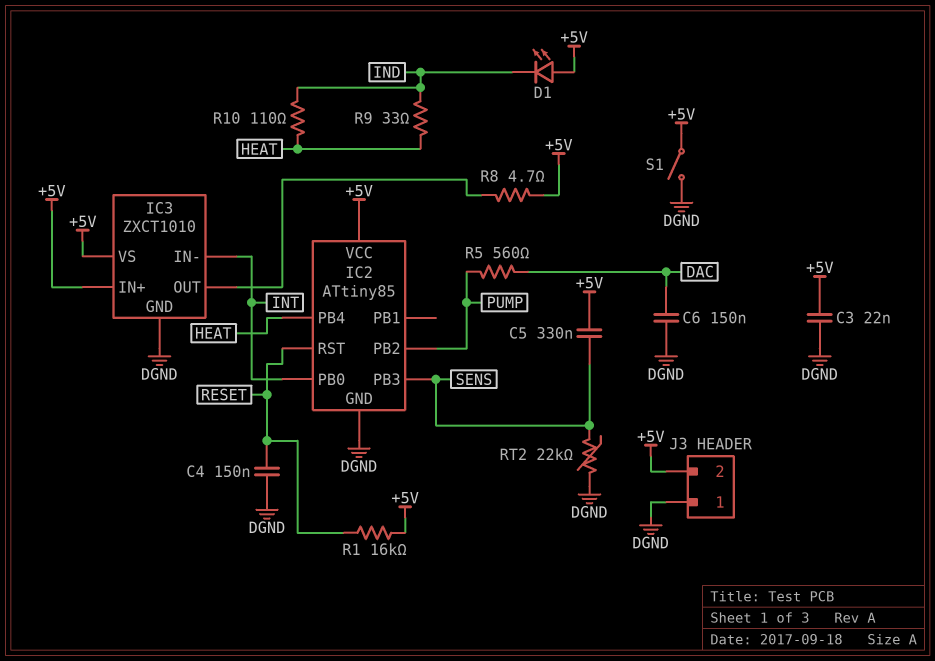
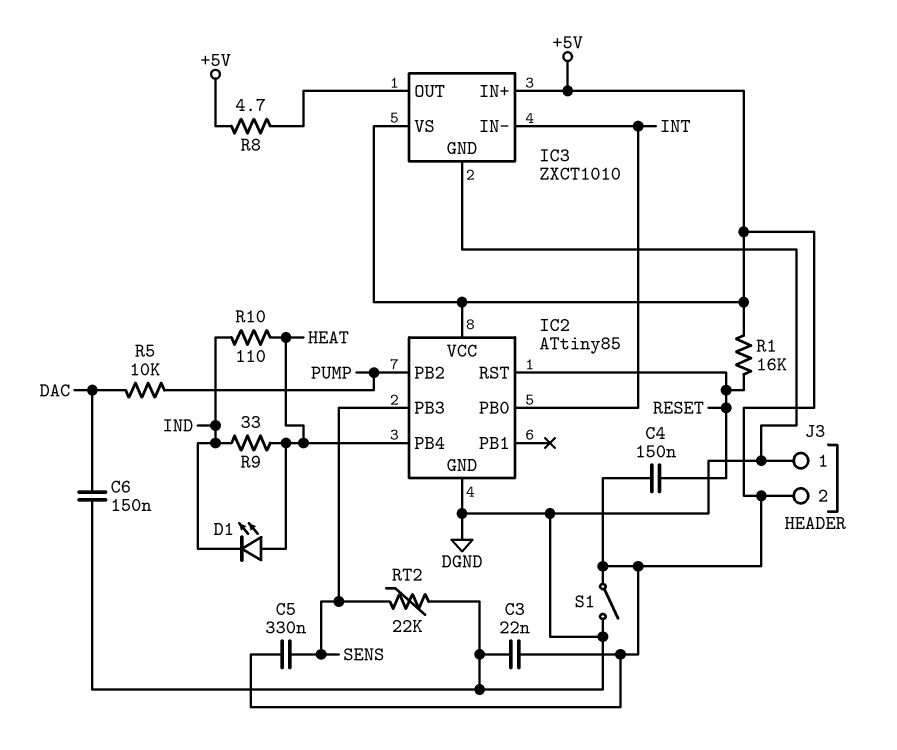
C4: 150nF (DGND, RESET) -> 150nF (+5V, RESET)
D1: LED (A +5V, K IND) -> LED (A HEAT, K IND)
R5: 560 (DAC, PUMP) -> 10k (DAC, PUMP)

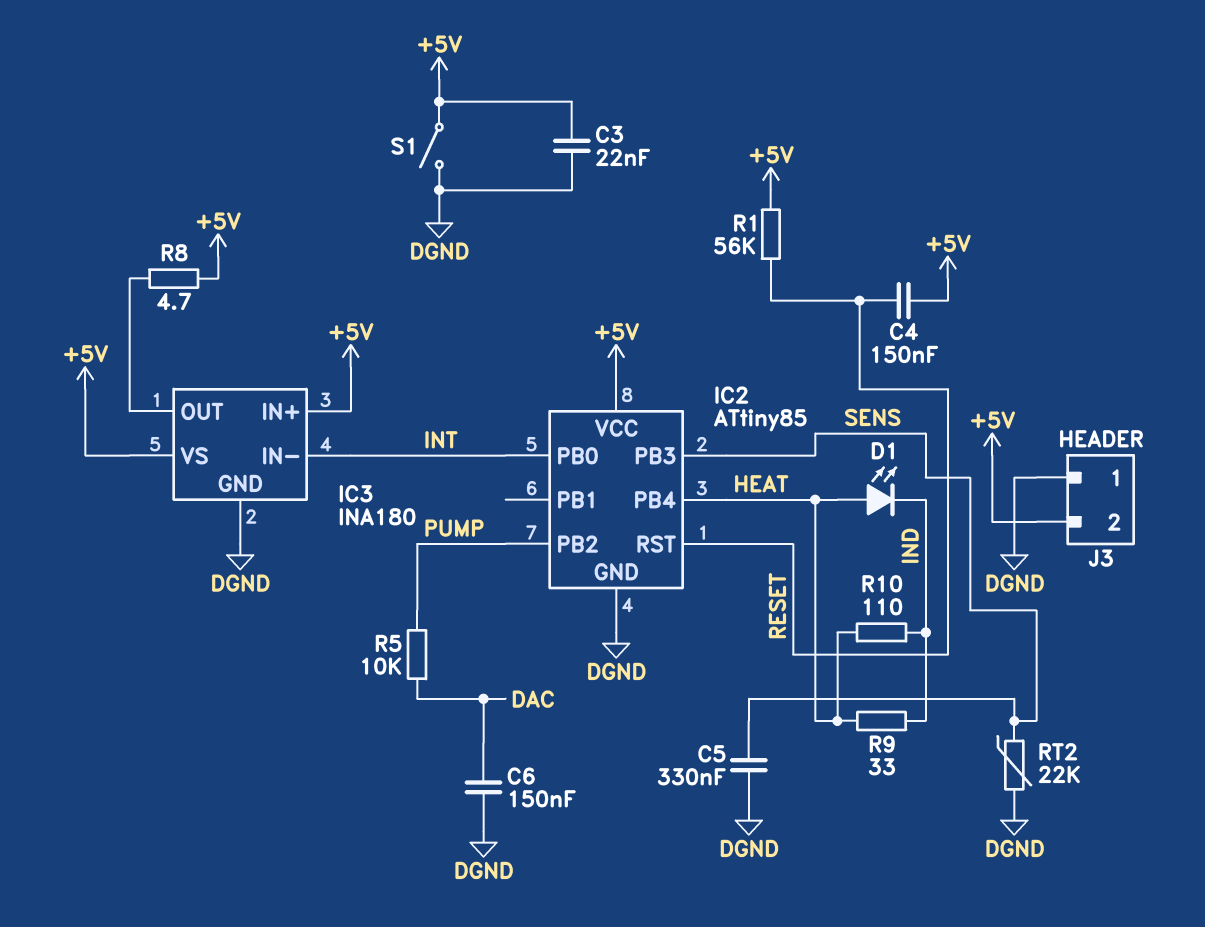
C5: 330nF (+5V, SENS) -> 330nF (DGND, SENS)
IC3: ZXCT1010 -> INA180
R1: 16k (+5V, RESET) -> 56k (+5V, RESET)

